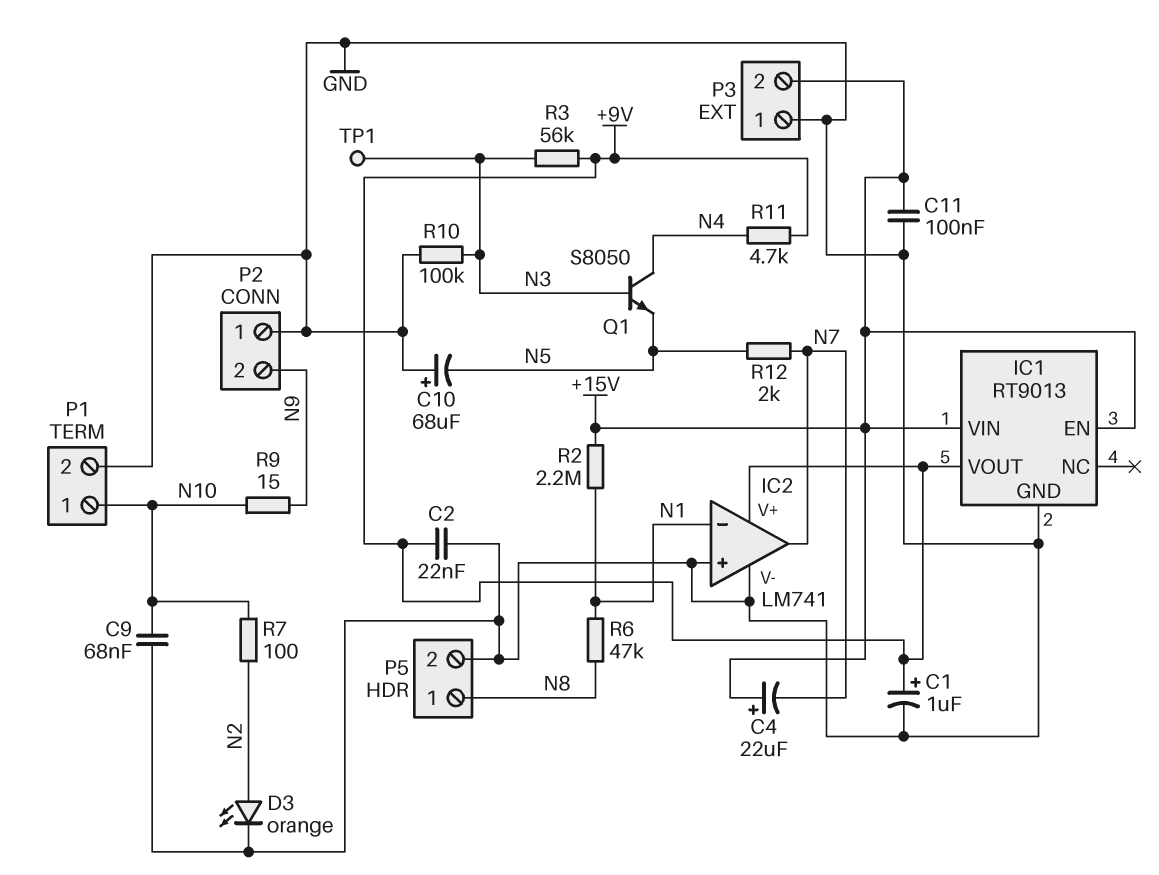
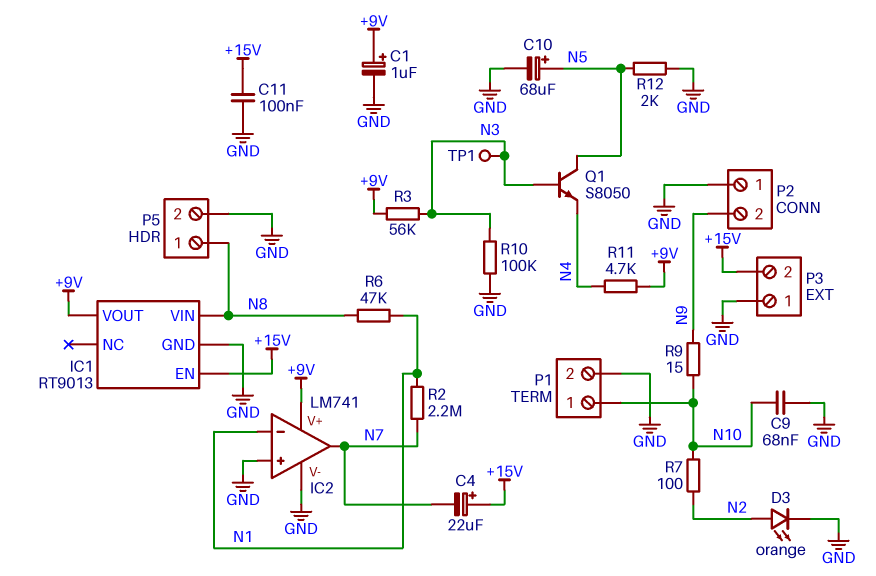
C2: 22nF (+9V, GND) -> none
C10: 68uF (plus GND, minus N5) -> 68uF (plus N5, minus GND)
IC1 pin VIN: +15V -> N8
Q1: NPN S8050 (B N3, C N4, E N5) -> NPN S8050 (B N3, C N5, E N4)
R2: 2.2M (+15V, N1) -> 2.2M (N1, N7)
R12: 2k (N5, N7) -> 2k (GND, N5)

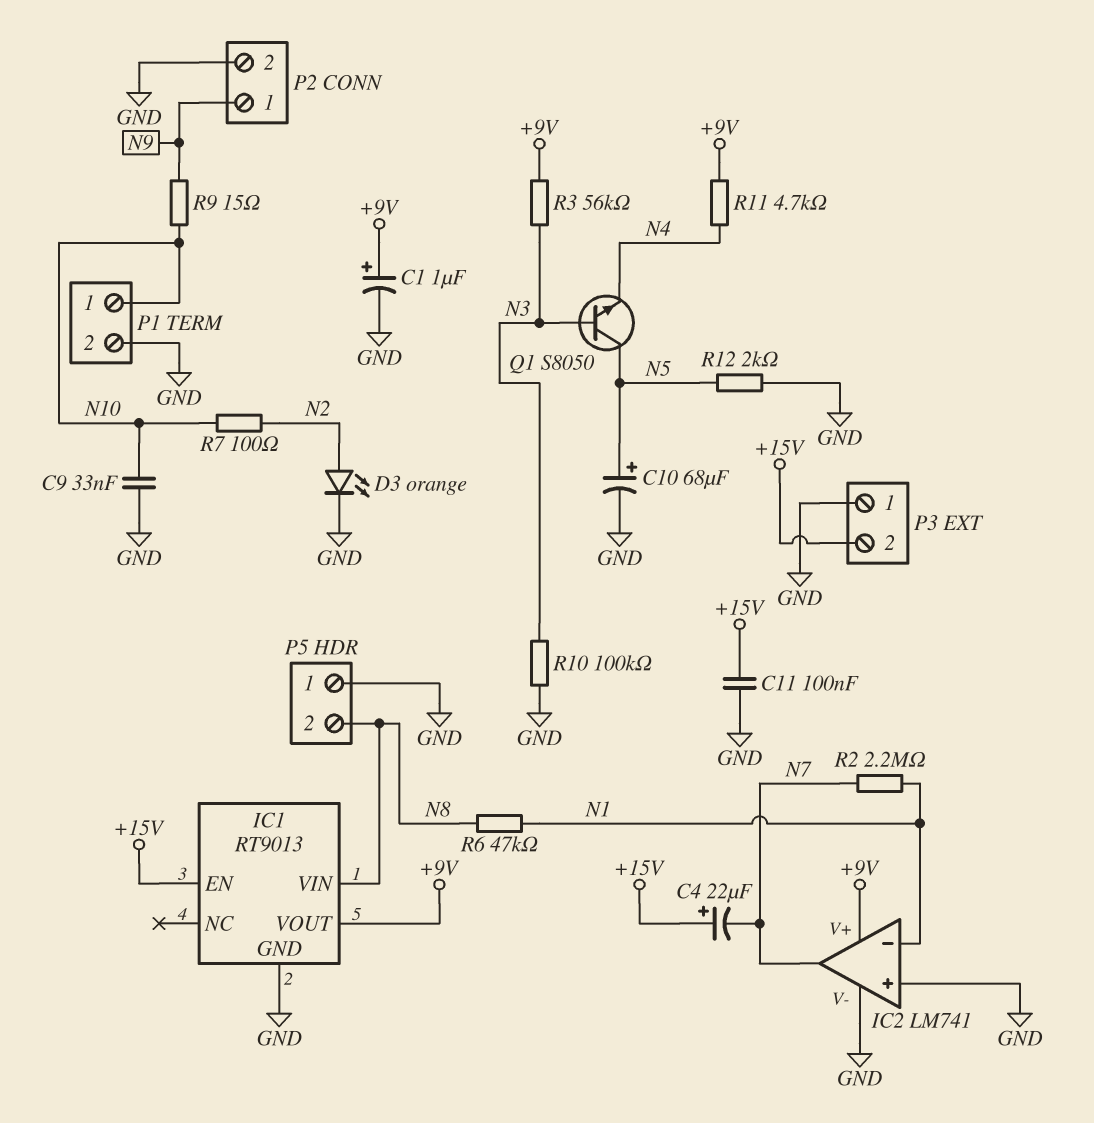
C9: 68nF (GND, N10) -> 33nF (GND, N10)
P2 pin 1: GND -> N9
P2 pin 2: N9 -> GND
P5 pin 1: N8 -> GND
P5 pin 2: GND -> N8
TP1: test point (N3) -> none

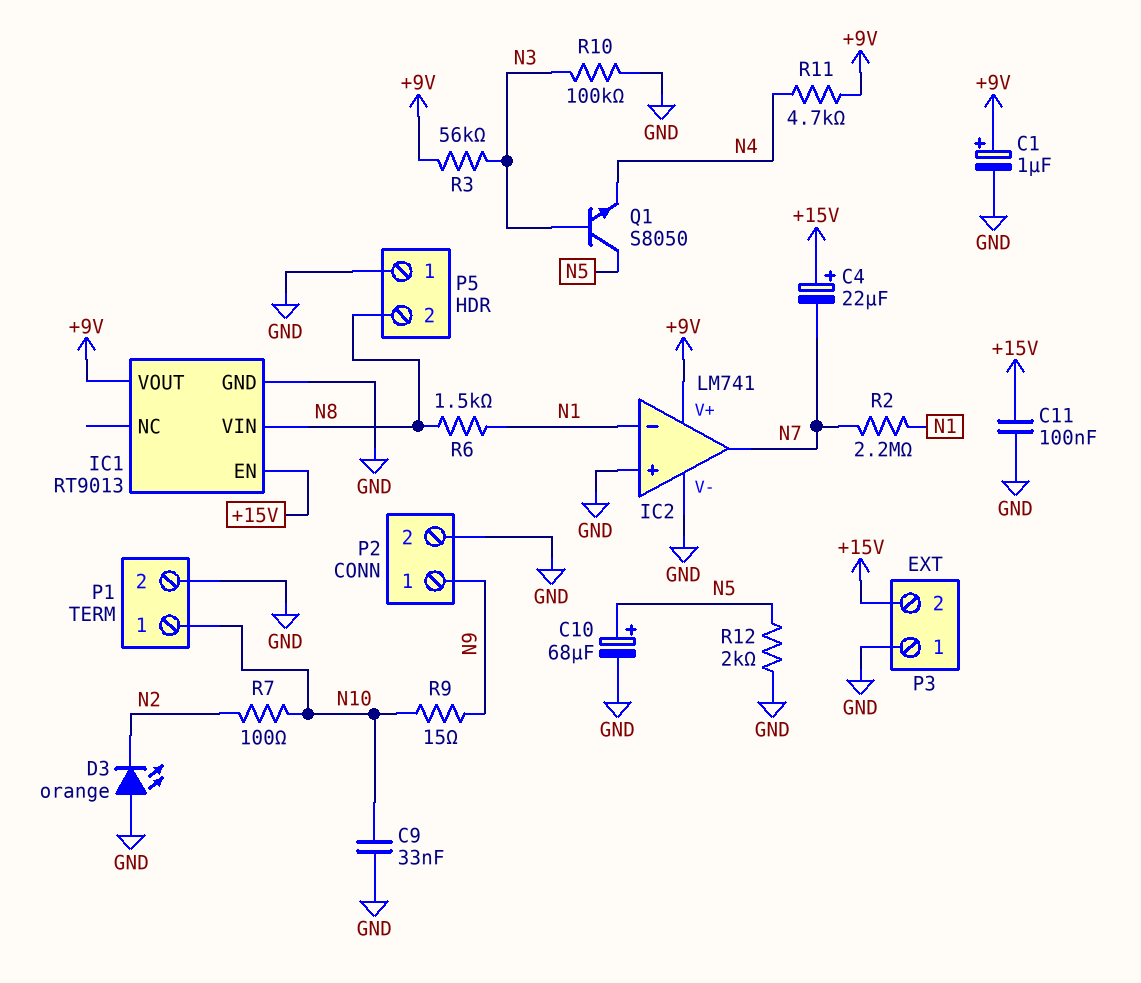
D3: LED orange (A N2, K GND) -> LED orange (A GND, K N2)
R6: 47k (N1, N8) -> 1.5k (N1, N8)

